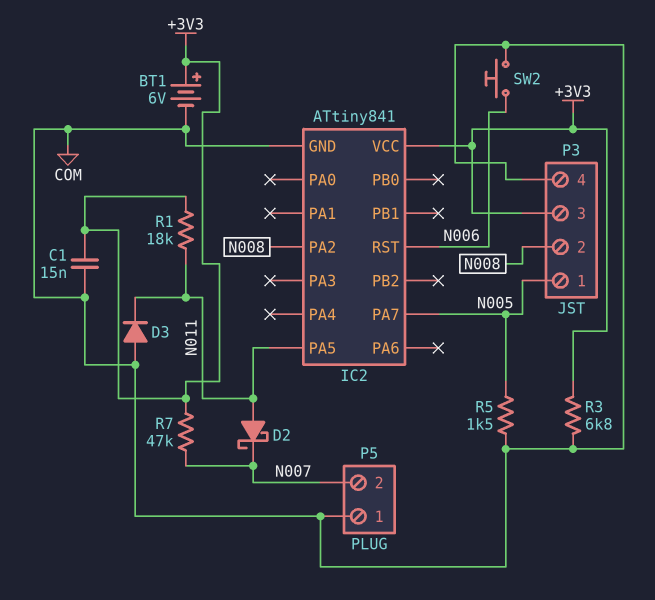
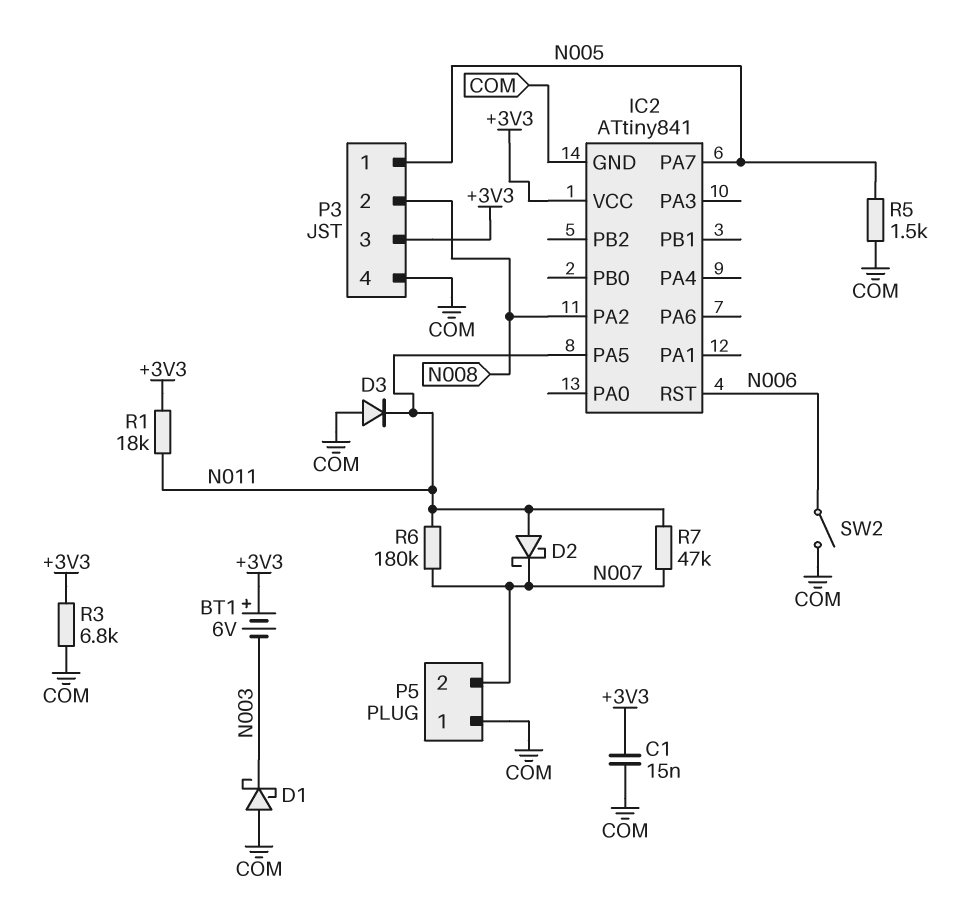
BT1: 6V (plus +3V3, minus COM) -> 6V (plus +3V3, minus N003)
D1: none -> schottky (A COM, K N003)
R6: none -> 180k (N007, N011)
R7: 47k (+3V3, N007) -> 47k (N007, N011)
SW2: button (COM, N006) -> switch (COM, N006)

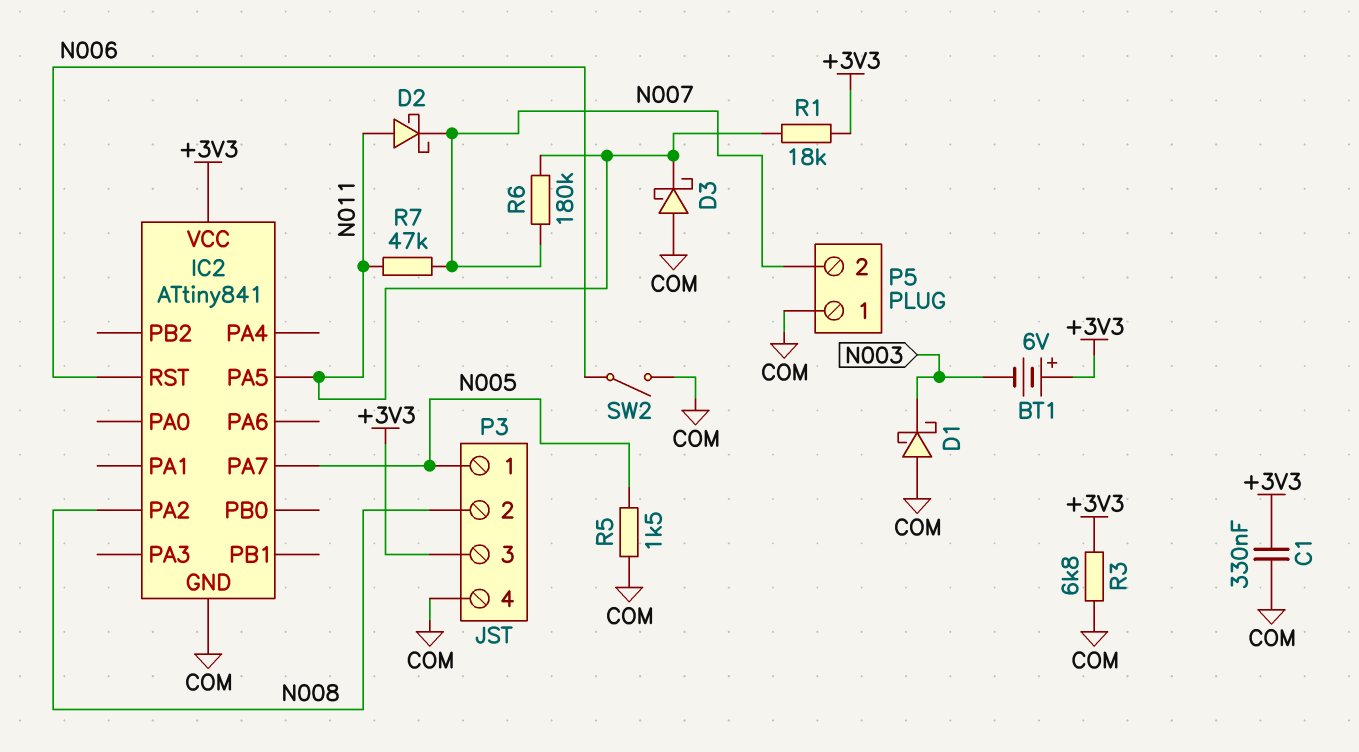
C1: 15nF (+3V3, COM) -> 330nF (+3V3, COM)
D3: diode (A COM, K N011) -> schottky (A COM, K N011)

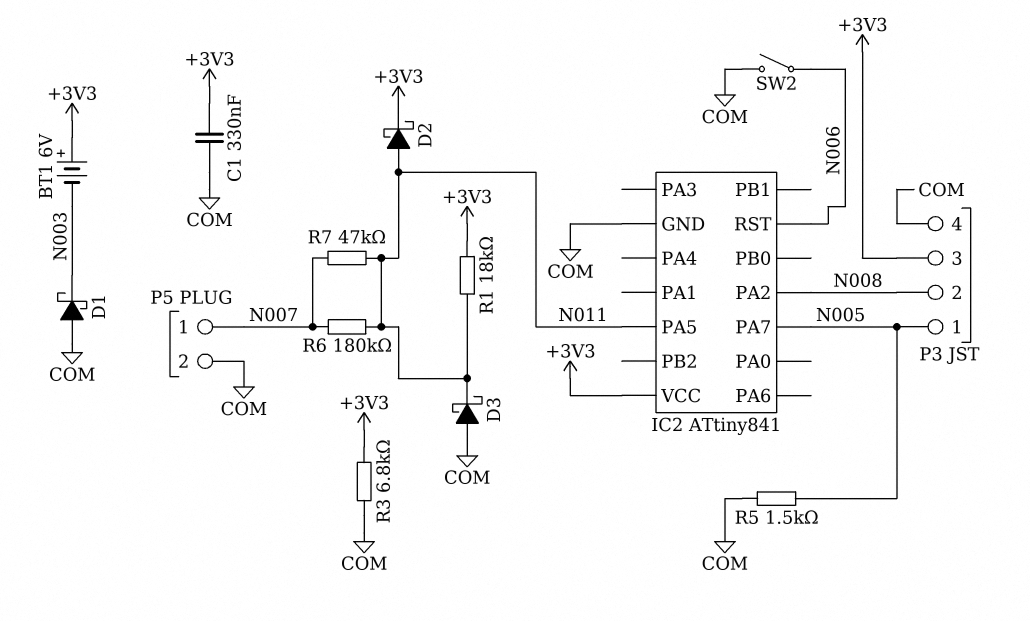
D2: schottky (A N011, K N007) -> schottky (A N011, K +3V3)
P5 pin 1: COM -> N007
P5 pin 2: N007 -> COM

